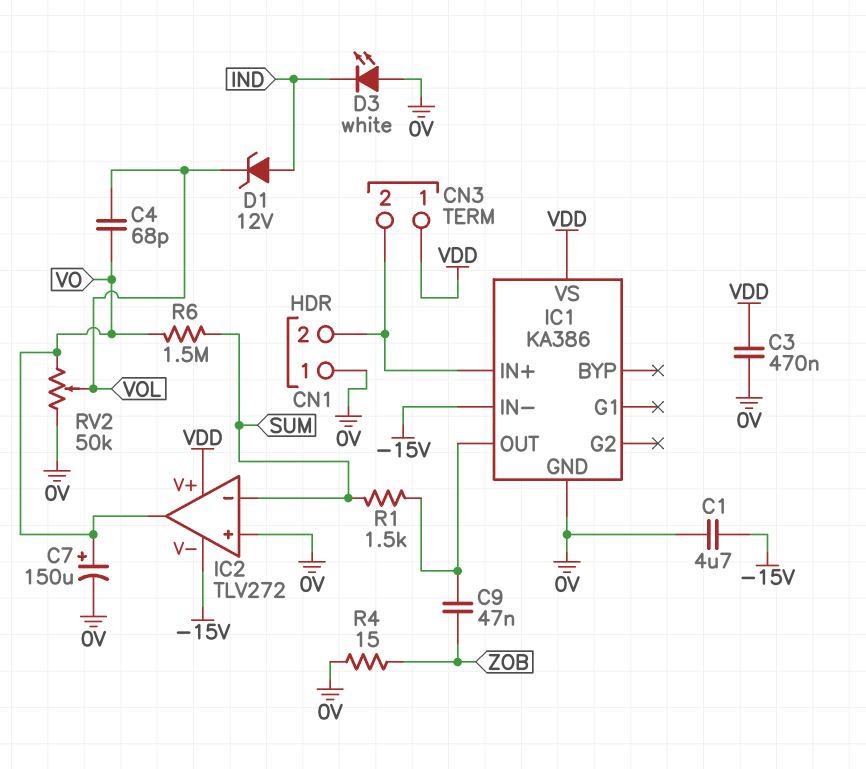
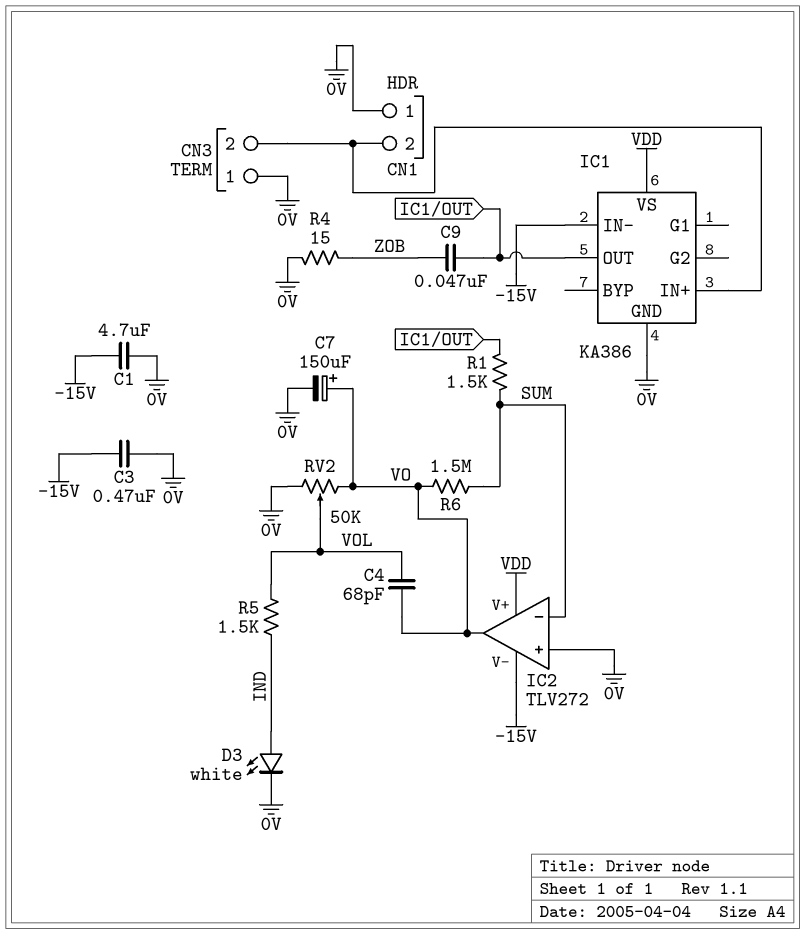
C3: 470nF (0V, VDD) -> 470nF (-15V, 0V)
CN3 pin 1: VDD -> 0V
D1: zener 12V (A IND, K VOL) -> none
D3: LED white (A 0V, K IND) -> LED white (A IND, K 0V)
R5: none -> 1.5k (IND, VOL)

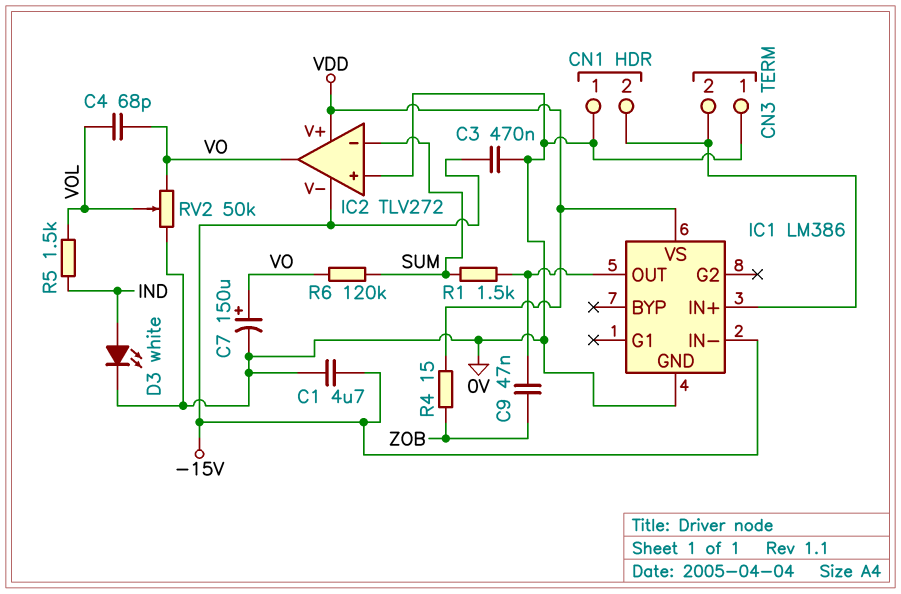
IC1: KA386 -> LM386
R4: 15 (0V, ZOB) -> 15 (VDD, ZOB)
R6: 1.5M (SUM, VO) -> 120k (SUM, VO)

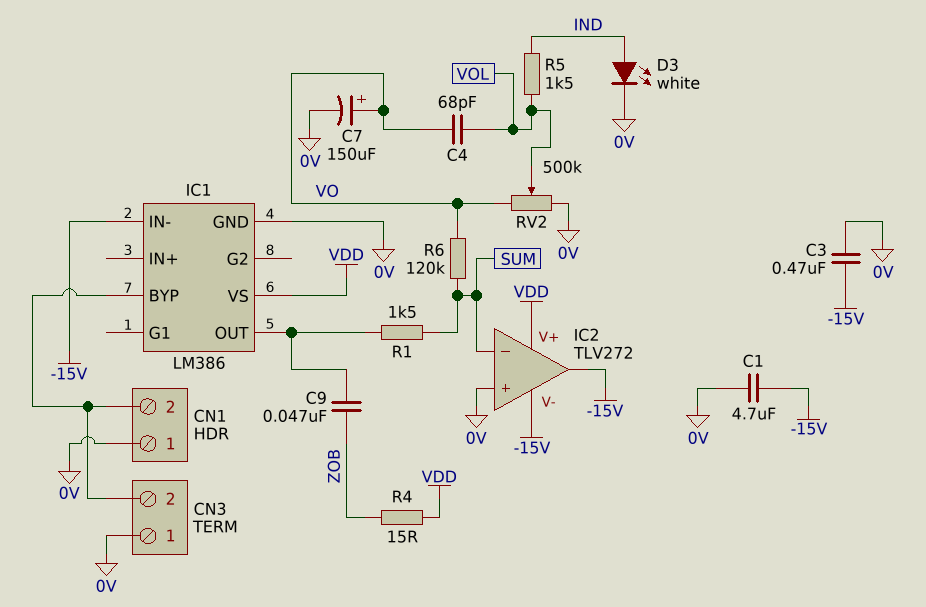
IC1 pin BYP: none -> CN1/2
IC1 pin IN+: CN1/2 -> none
IC2 pin out: VO -> -15V
RV2: 50k (0V, VO, wiper VOL) -> 500k (0V, VO, wiper VOL)

